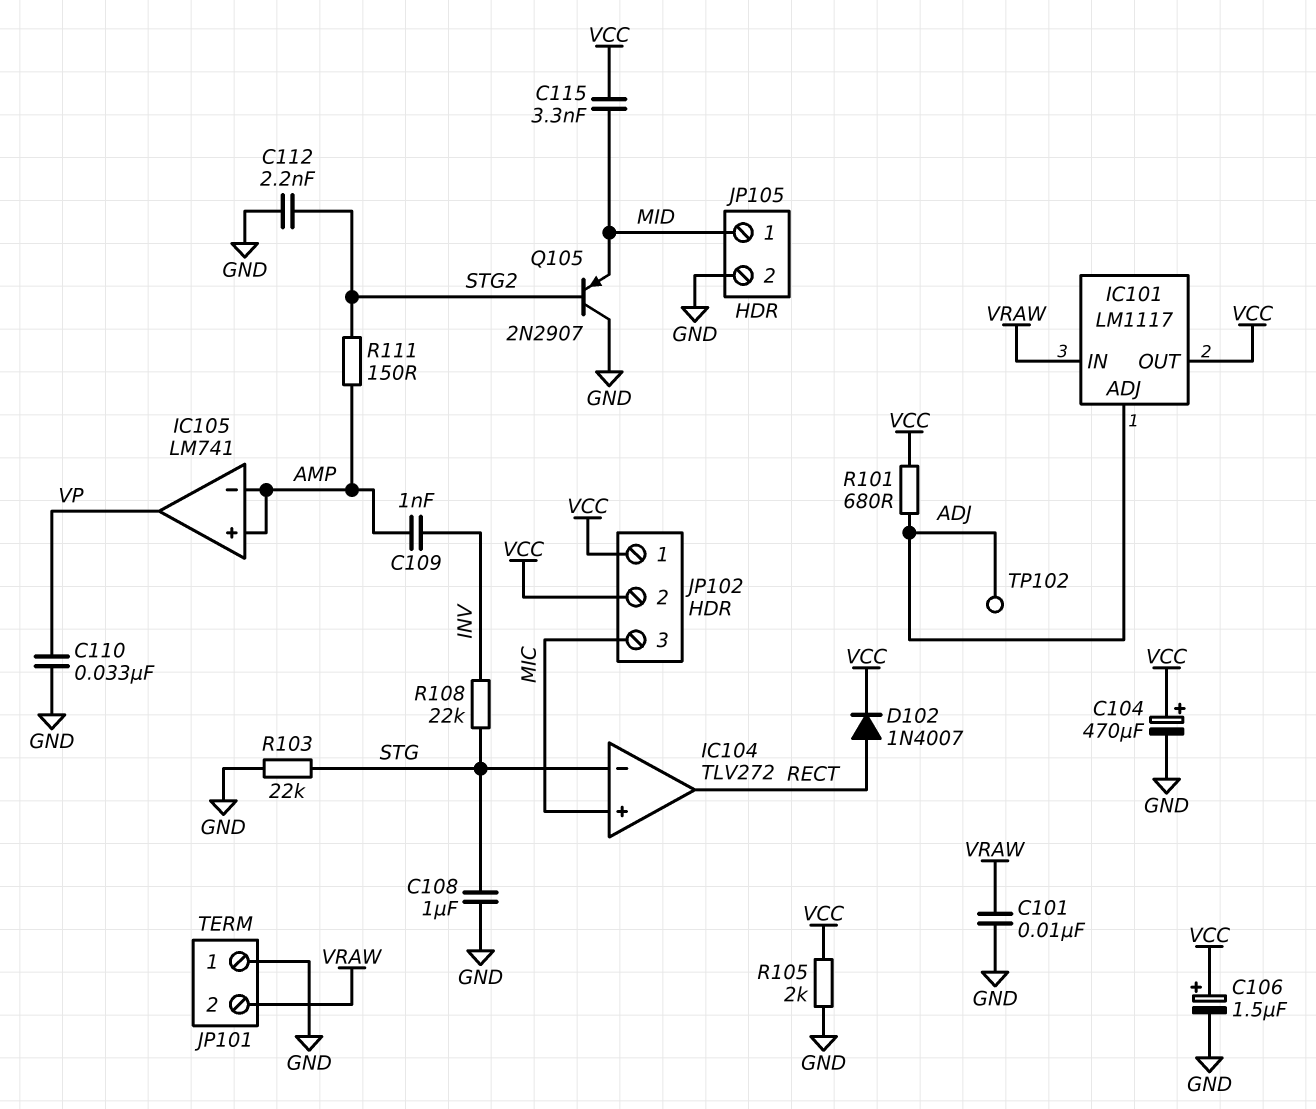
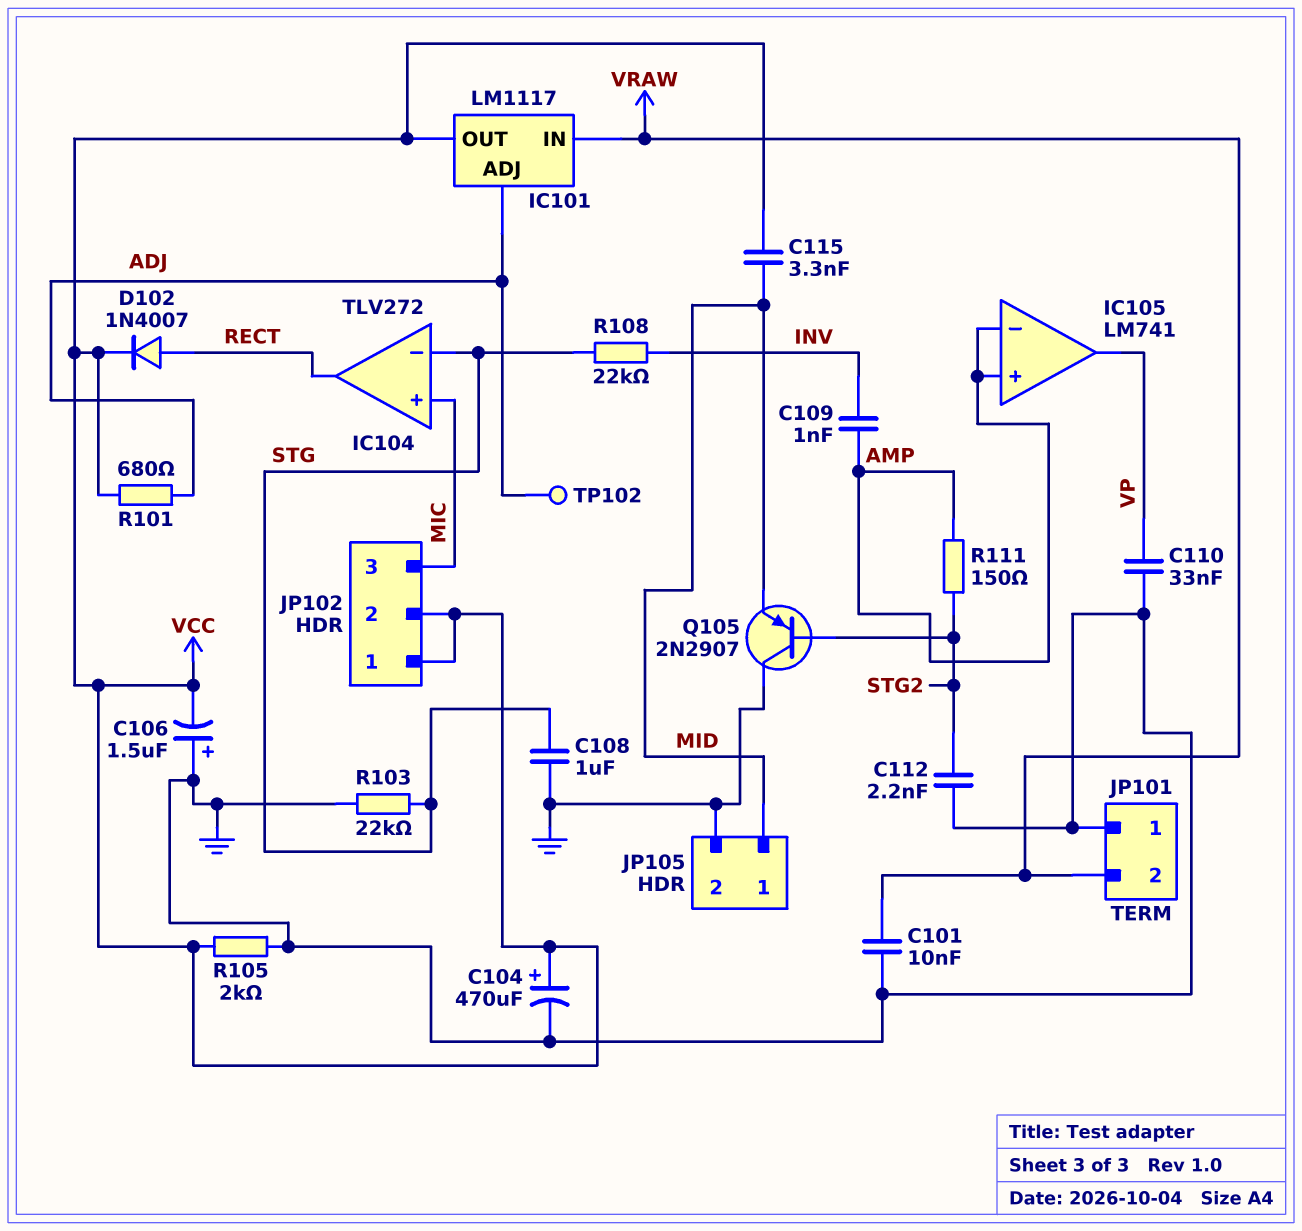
C106: 1.5uF (plus VCC, minus GND) -> 1.5uF (plus GND, minus VCC)

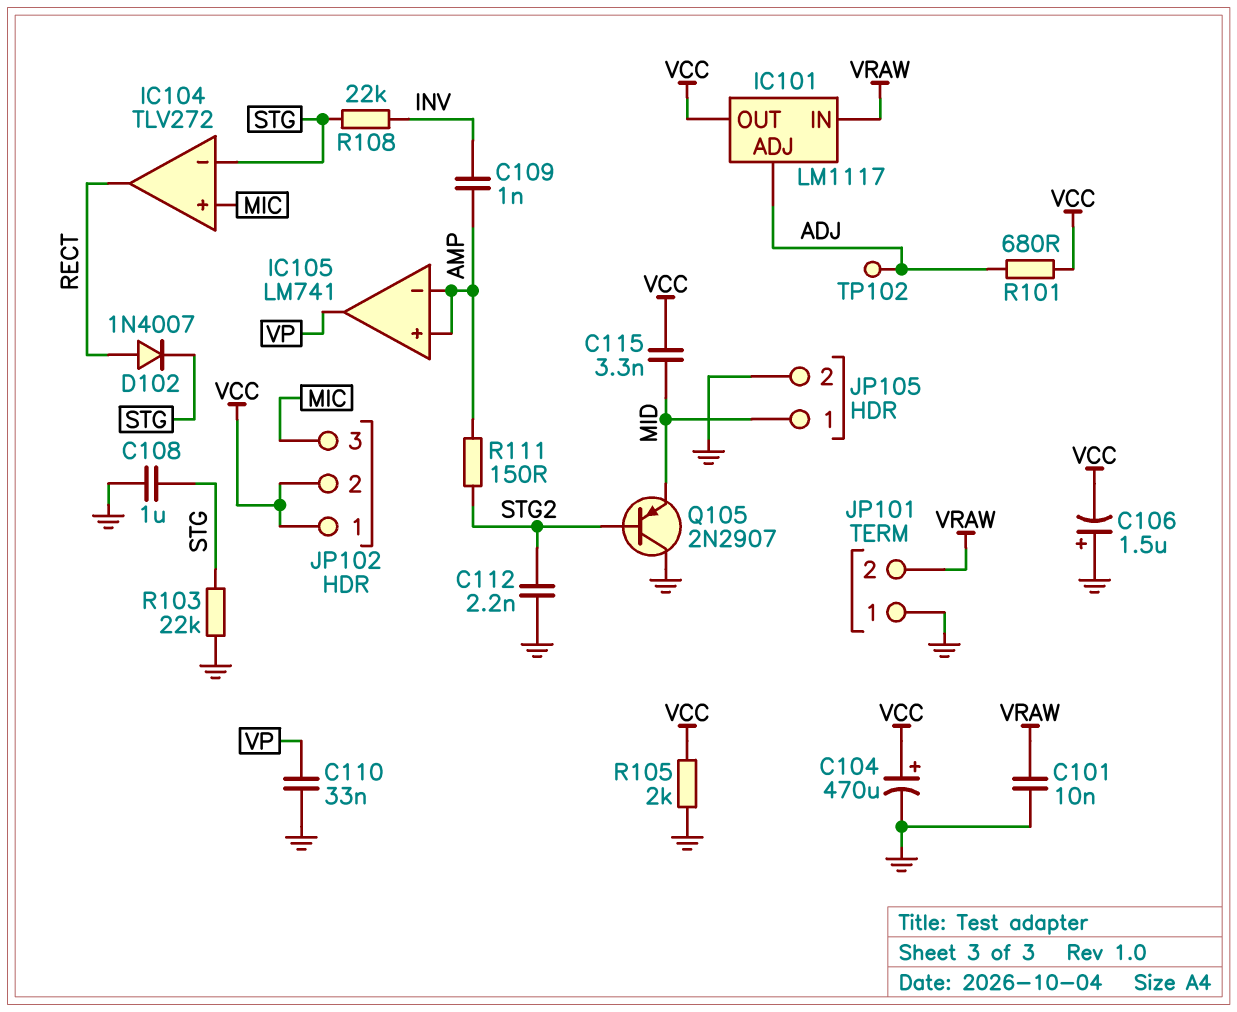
D102: diode 1N4007 (A RECT, K VCC) -> diode 1N4007 (A RECT, K STG)

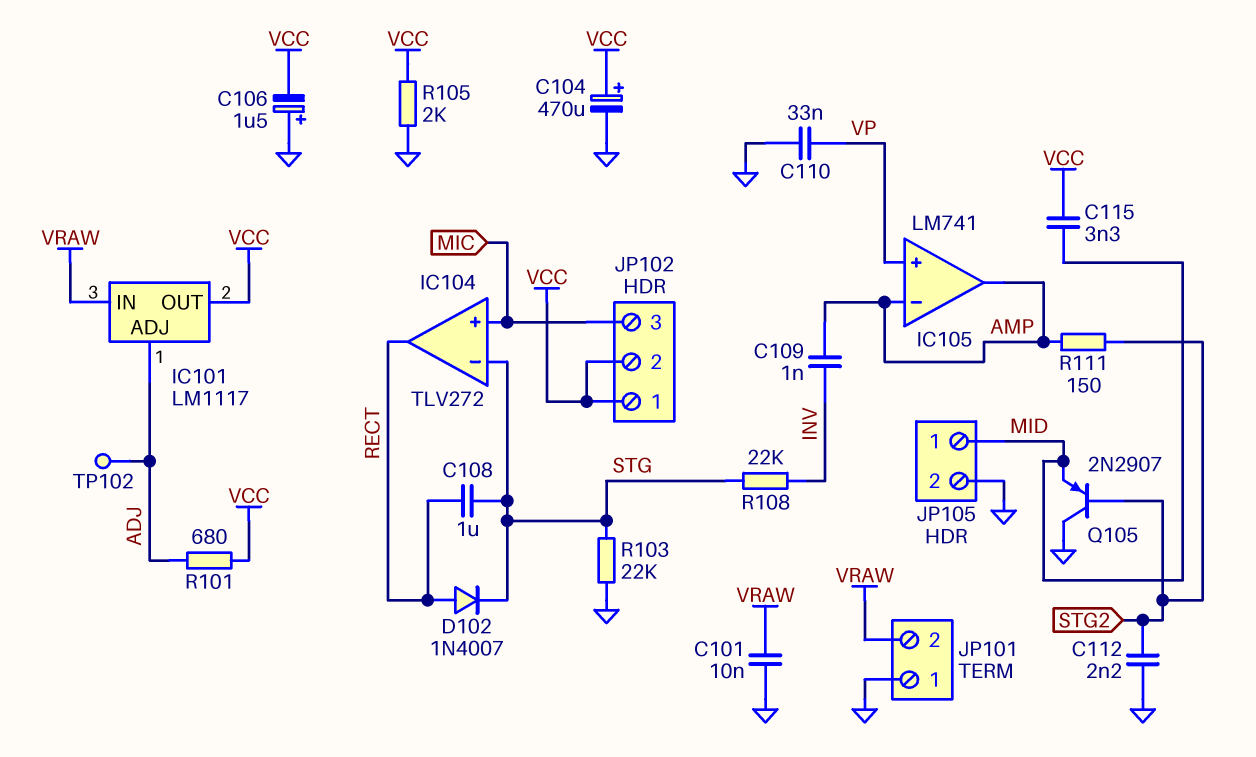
C108: 1uF (GND, STG) -> 1uF (RECT, STG)
IC105 pin in+: AMP -> VP
IC105 pin out: VP -> AMP

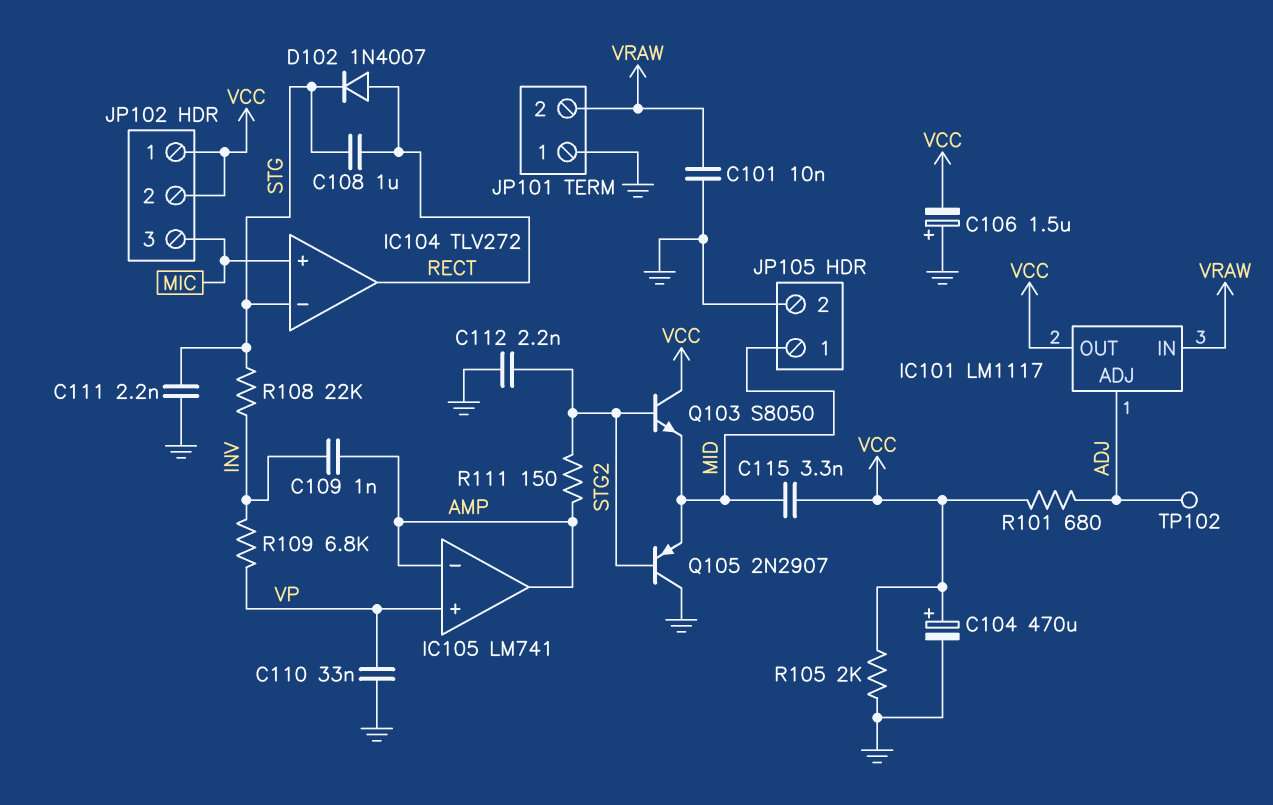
C111: none -> 2.2nF (GND, STG)
Q103: none -> NPN S8050 (B STG2, C VCC, E MID)
R103: 22k (GND, STG) -> none
R109: none -> 6.8k (INV, VP)

